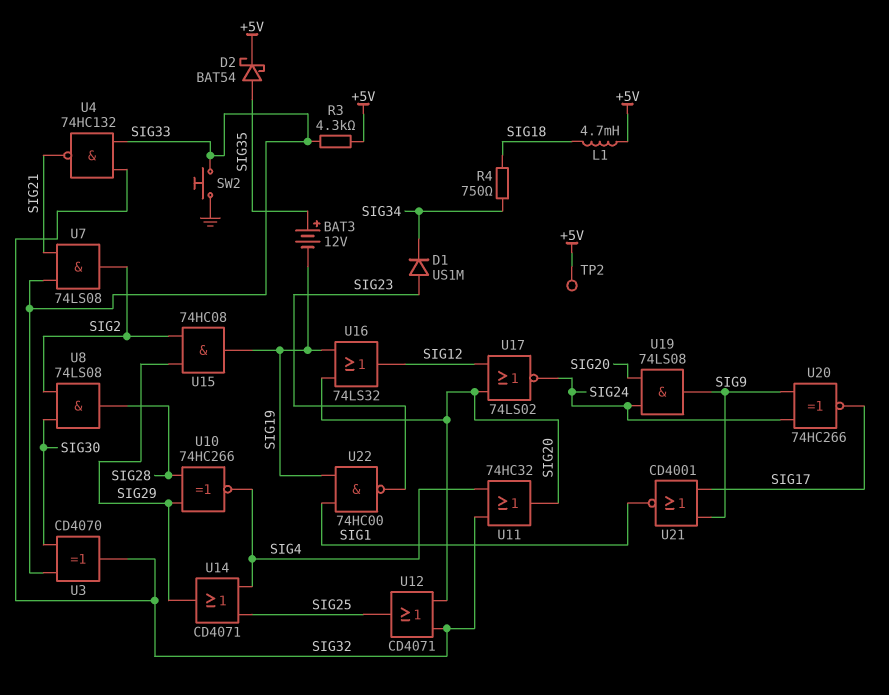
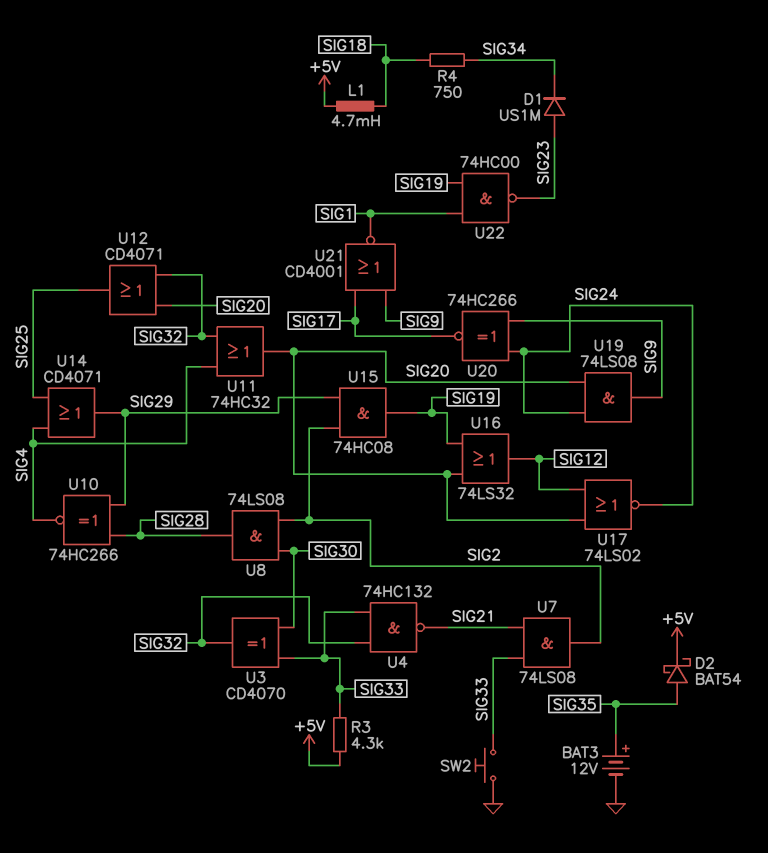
BAT3: 12V (plus SIG35, minus SIG19) -> 12V (plus SIG35, minus GND)
TP2: test point (+5V) -> none

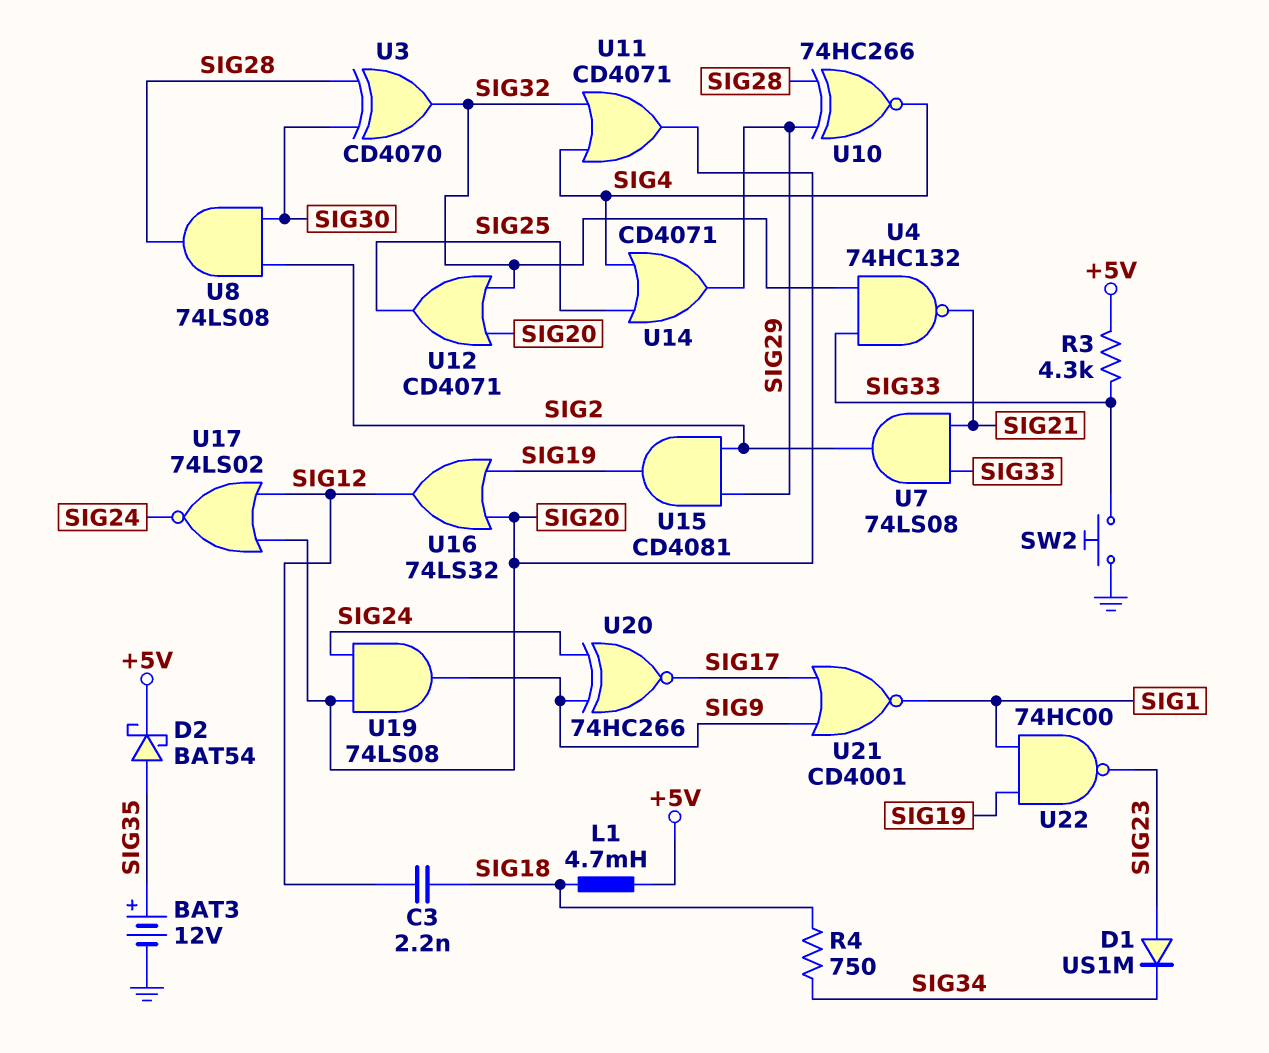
C3: none -> 2.2nF (SIG12, SIG18)
U3: XOR CD4070 (in SIG30, in SIG33, out SIG32) -> XOR CD4070 (in SIG28, in SIG30, out SIG32)
U11: OR 74HC32 (in SIG4, in SIG32, out SIG20) -> OR CD4071 (in SIG4, in SIG32, out SIG20)
U15: AND 74HC08 (in SIG2, in SIG29, out SIG19) -> AND CD4081 (in SIG2, in SIG29, out SIG19)

